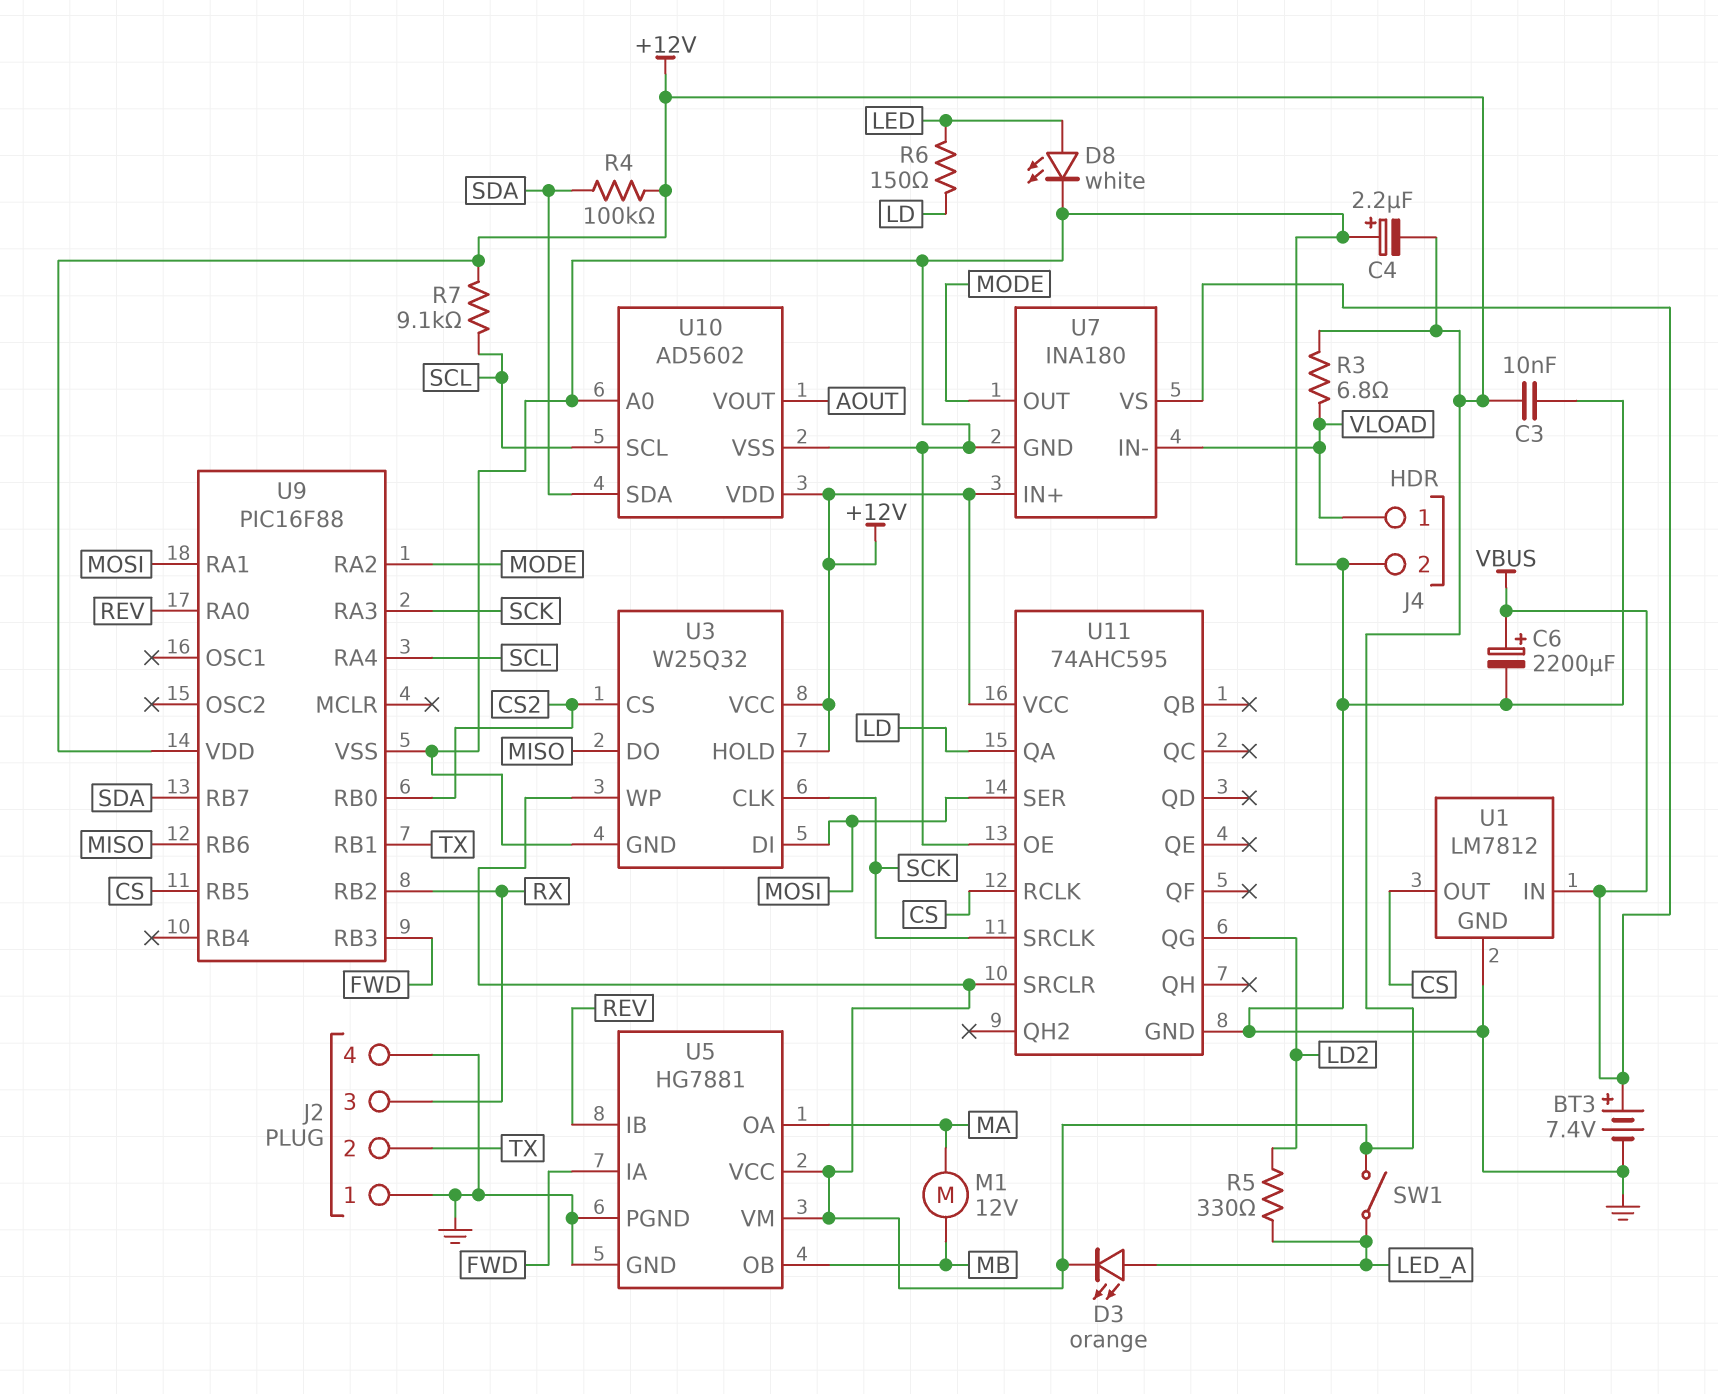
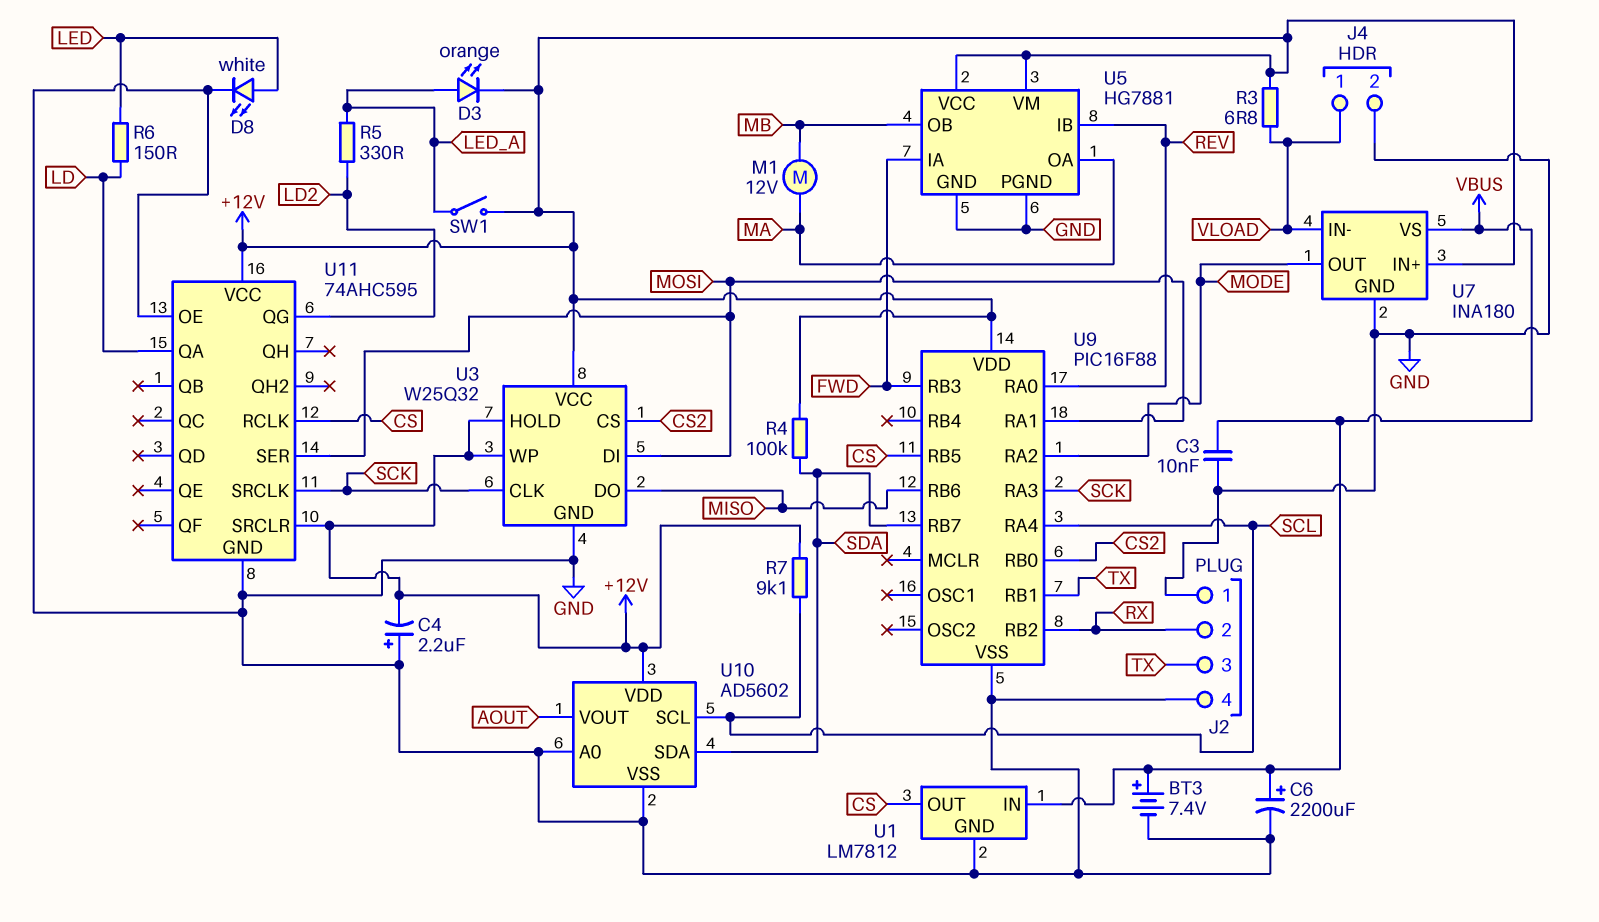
C3: 10nF (+12V, GND) -> 10nF (GND, VBUS)
J2 pin 2: TX -> RX
J2 pin 3: RX -> TX

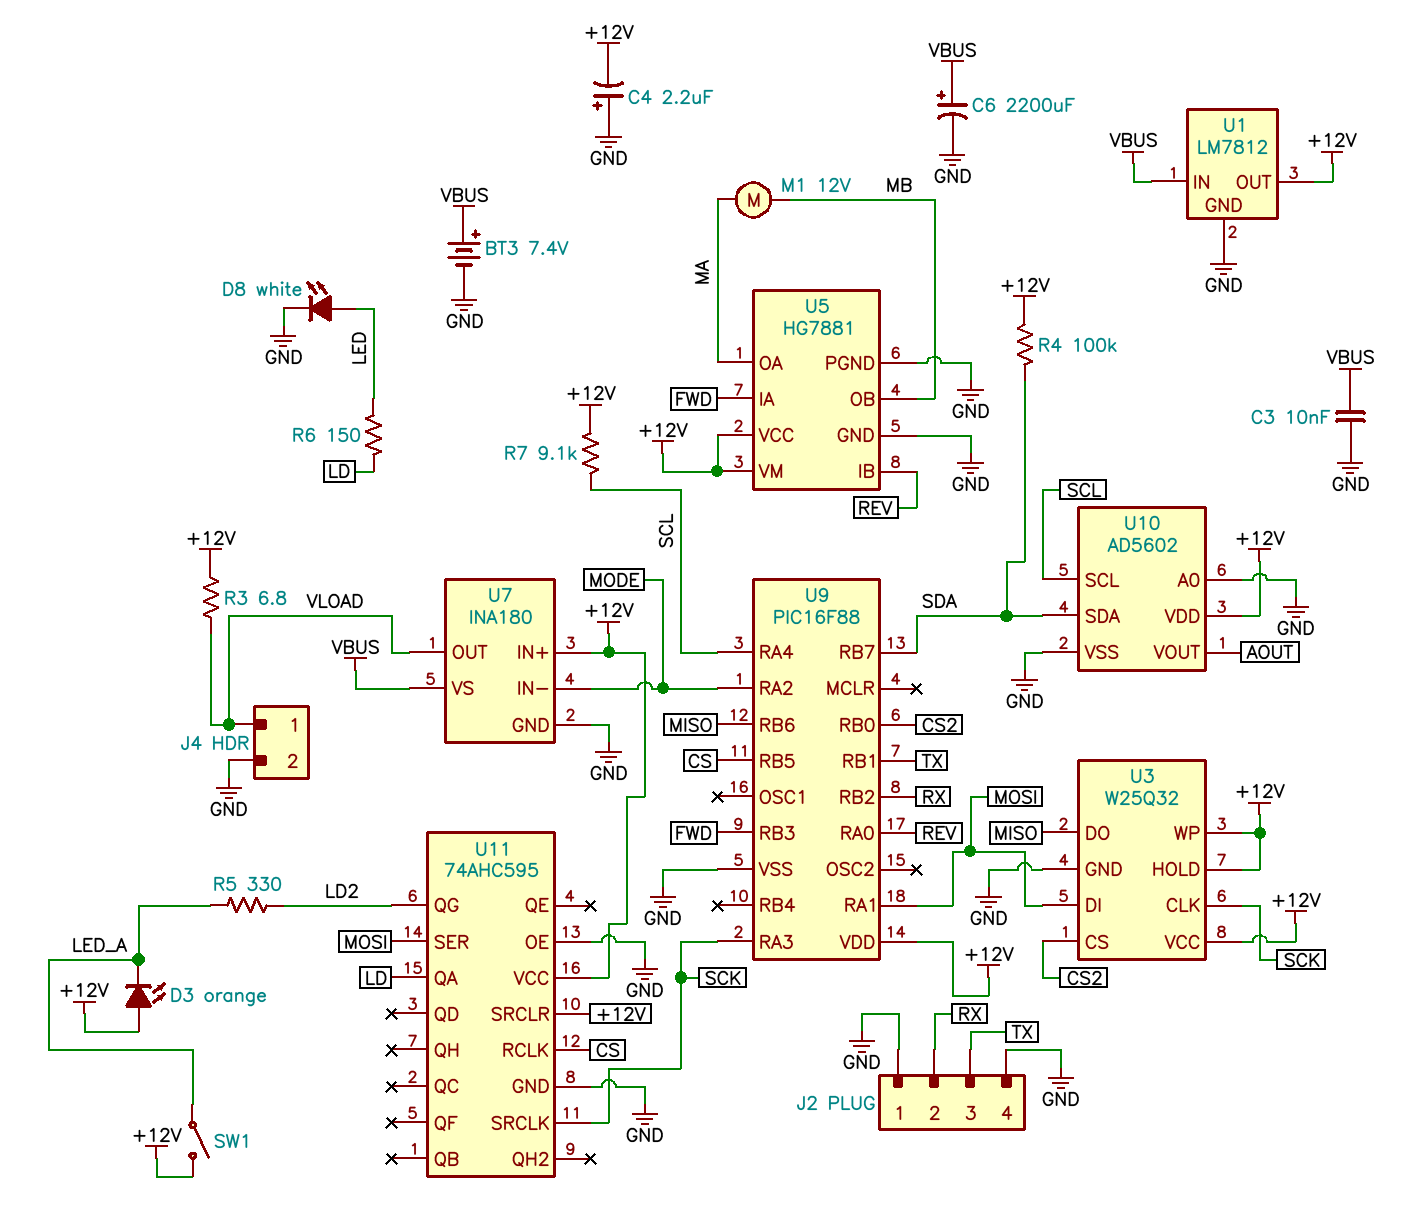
D3: LED orange (A LED_A, K +12V) -> LED orange (A +12V, K LED_A)
U1 pin OUT: CS -> +12V
U7 pin IN-: VLOAD -> MODE
U7 pin OUT: MODE -> VLOAD

